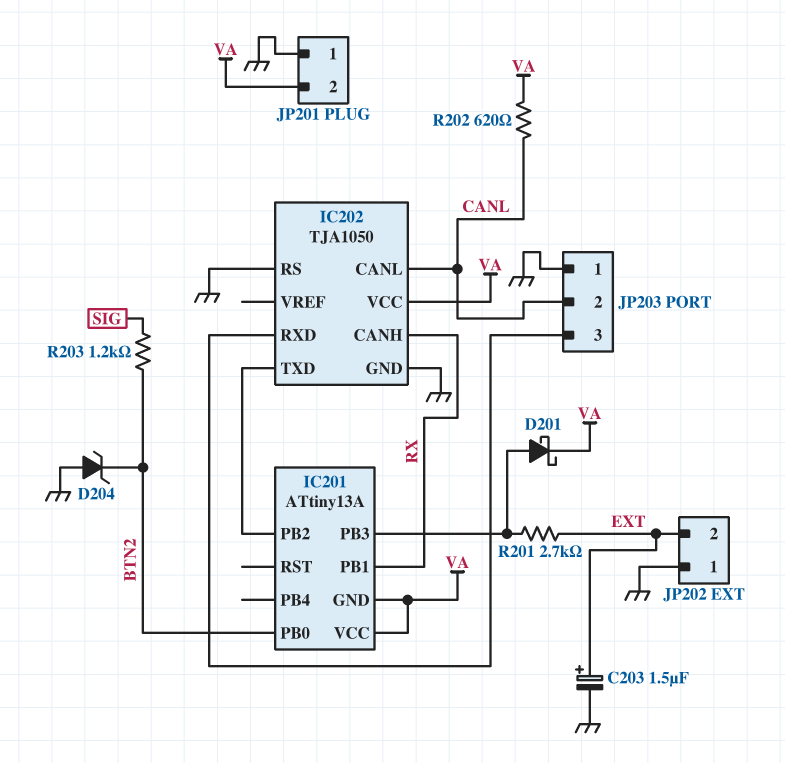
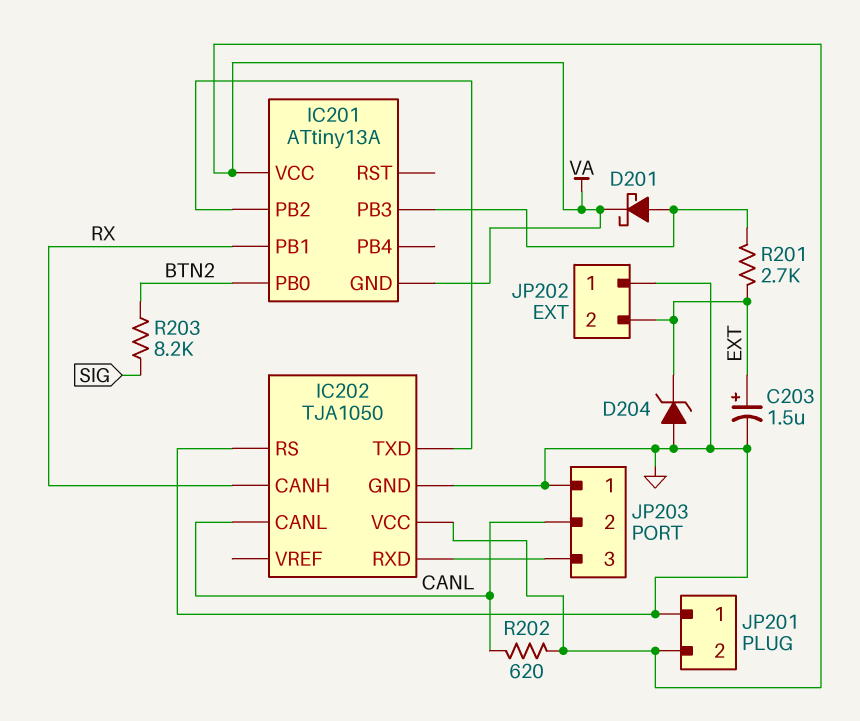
D204: zener (A GND, K BTN2) -> zener (A GND, K EXT)
R203: 1.2k (BTN2, SIG) -> 8.2k (BTN2, SIG)

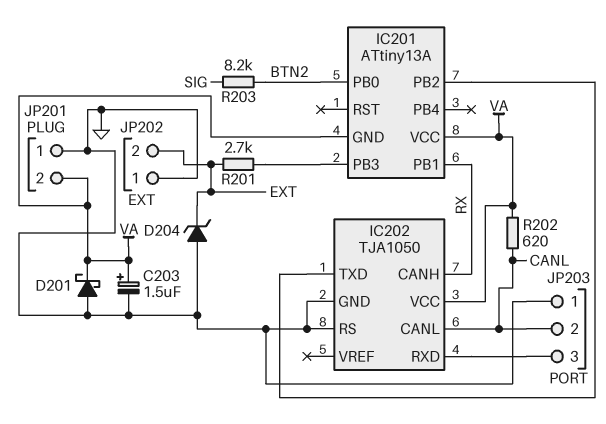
C203: 1.5uF (plus EXT, minus GND) -> 1.5uF (plus VA, minus GND)
D201: schottky (A IC201/PB3, K VA) -> schottky (A GND, K VA)

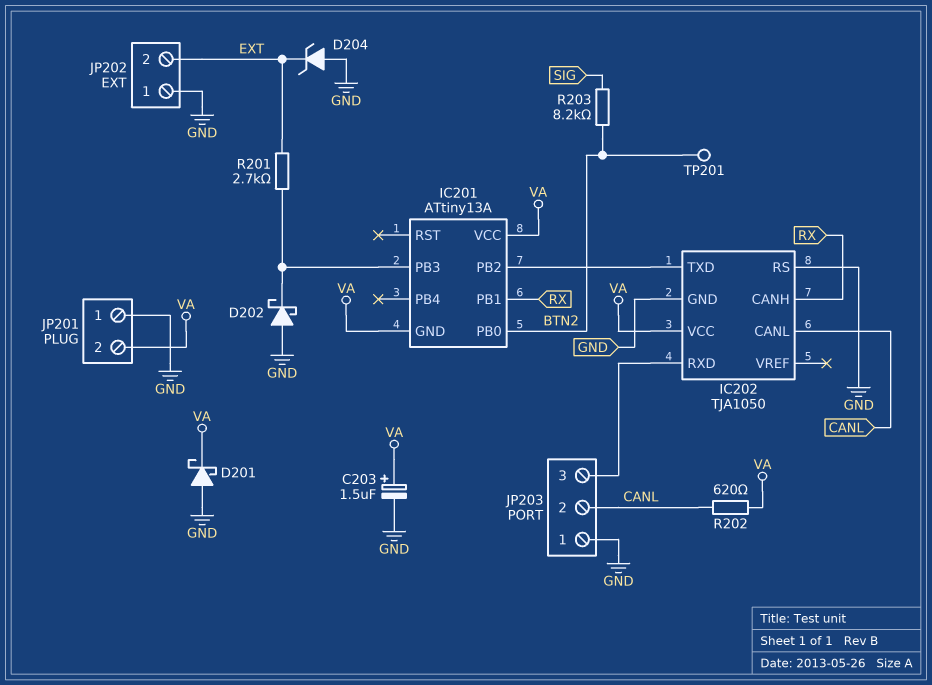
D202: none -> schottky (A GND, K IC201/PB3)
TP201: none -> test point (BTN2)

